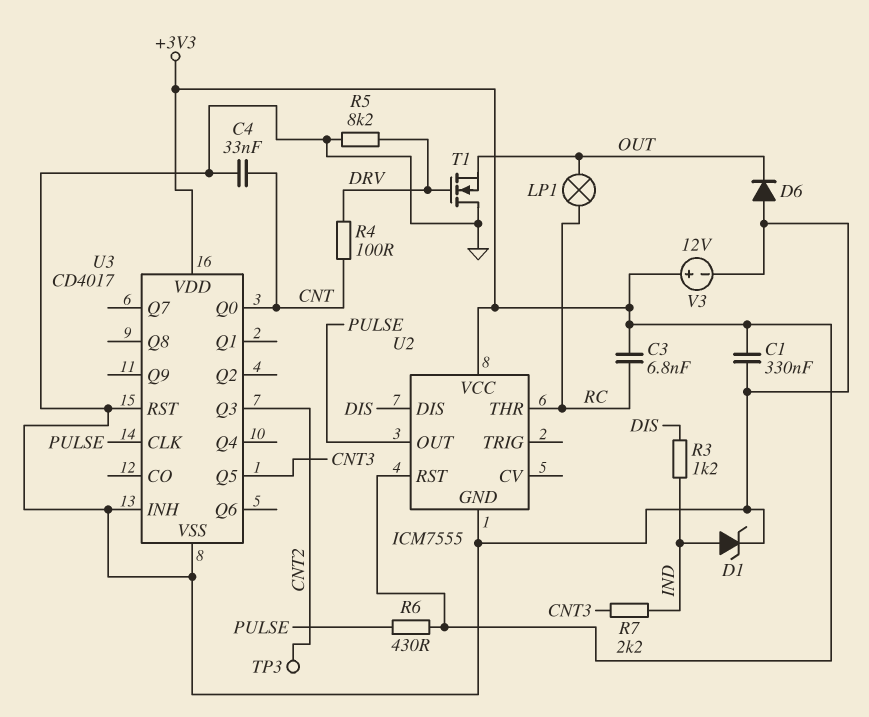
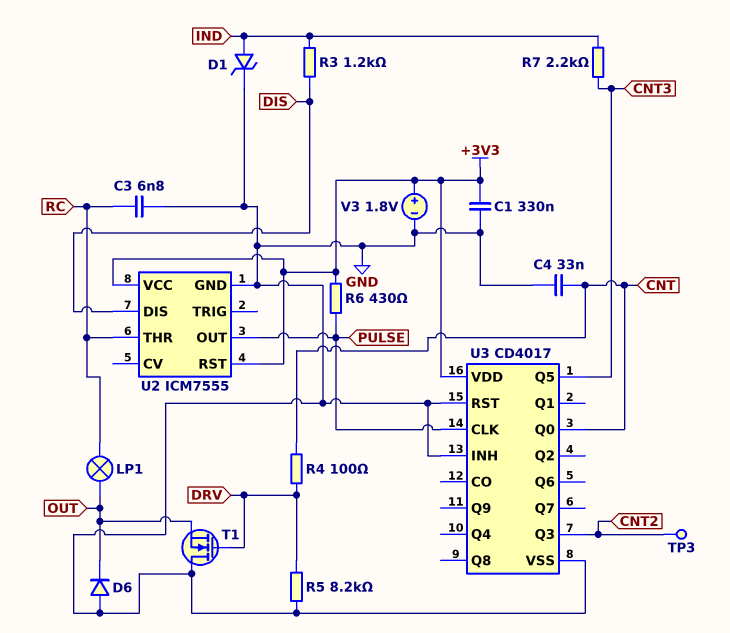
C3: 6.8nF (+3V3, RC) -> 6.8nF (GND, RC)
V3: 12V (plus +3V3, minus GND) -> 1.8V (plus +3V3, minus GND)

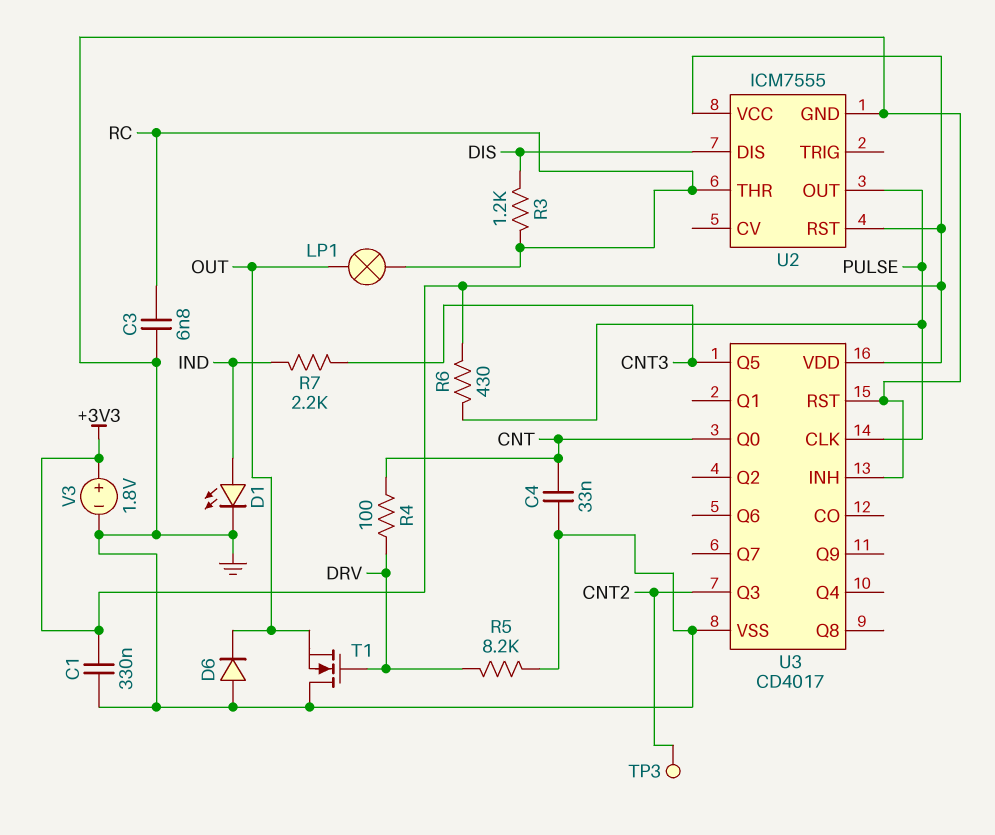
D1: zener (A IND, K GND) -> LED (A IND, K GND)
R3: 1.2k (DIS, IND) -> 1.2k (DIS, RC)

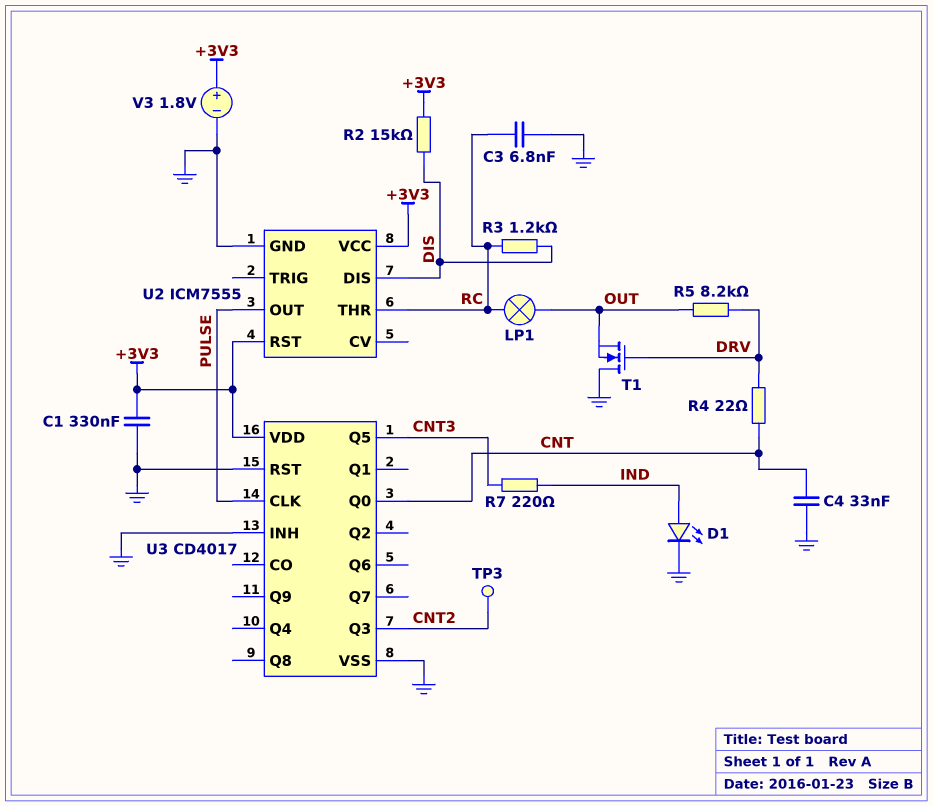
D6: diode (A GND, K OUT) -> none
R2: none -> 15k (+3V3, DIS)
R4: 100 (CNT, DRV) -> 22 (CNT, DRV)
R5: 8.2k (DRV, GND) -> 8.2k (DRV, OUT)
R6: 430 (+3V3, PULSE) -> none
R7: 2.2k (CNT3, IND) -> 220 (CNT3, IND)

